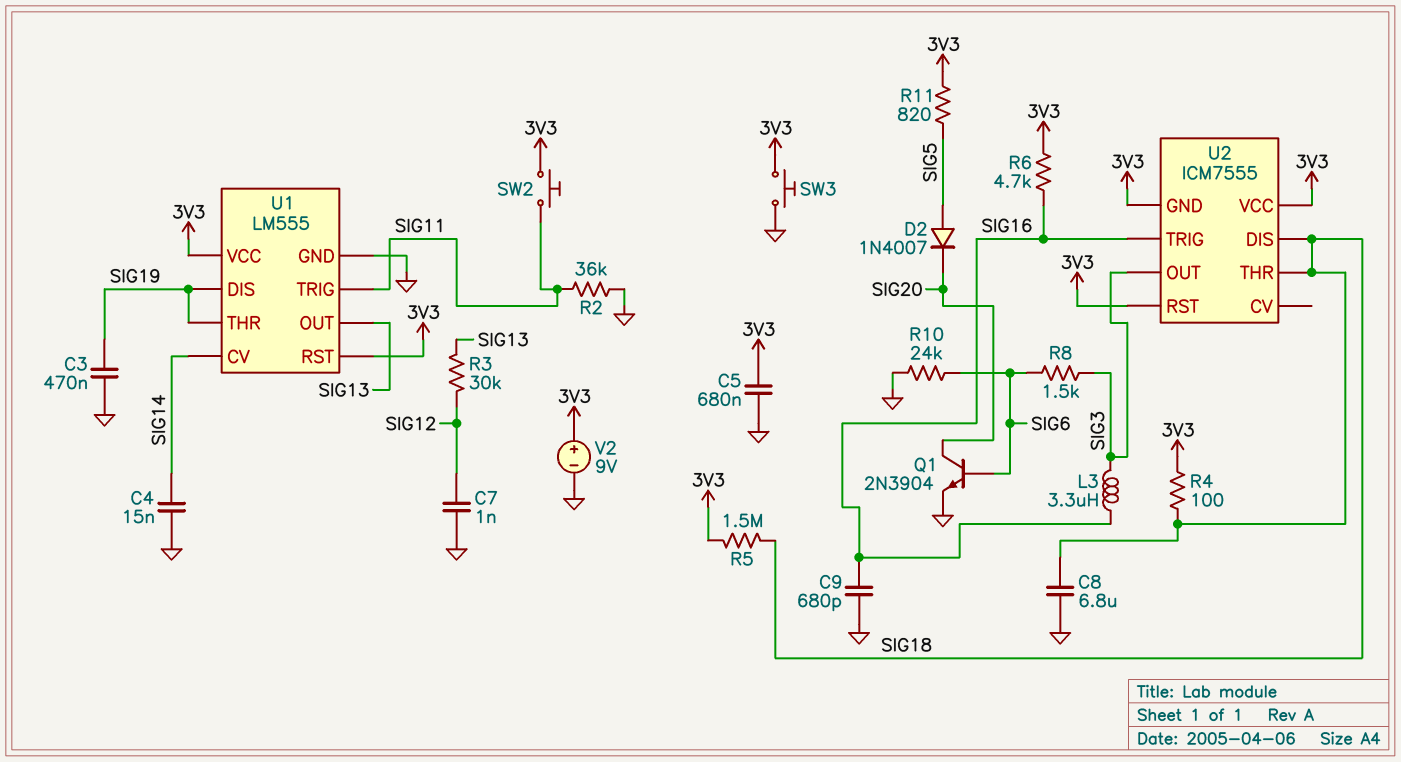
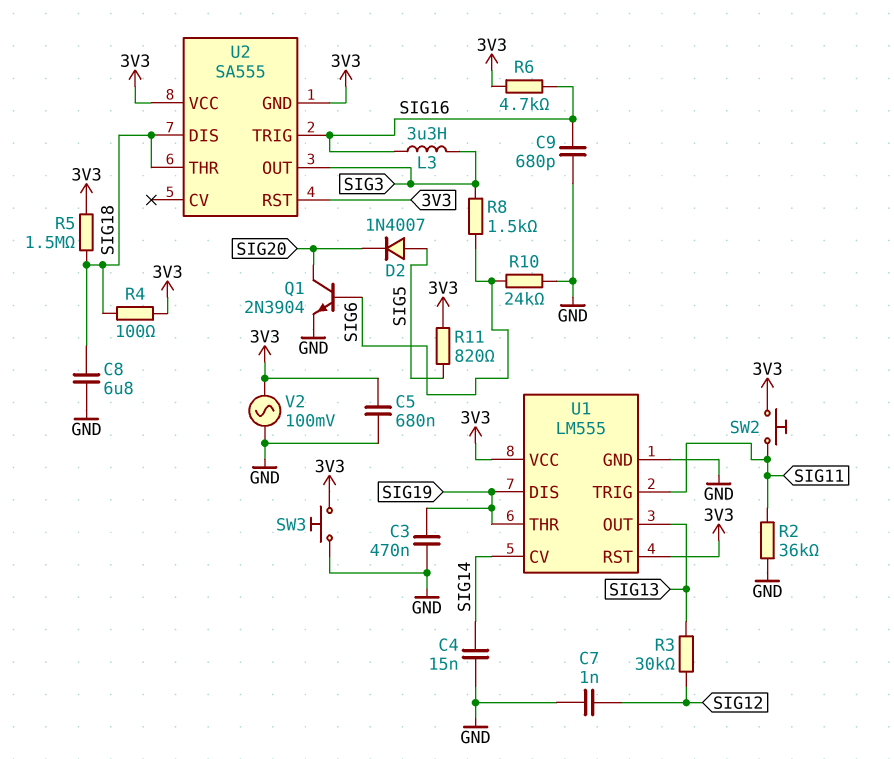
U2: ICM7555 -> SA555
V2: 9V (plus 3V3, minus GND) -> AC 100mV (3V3, GND)

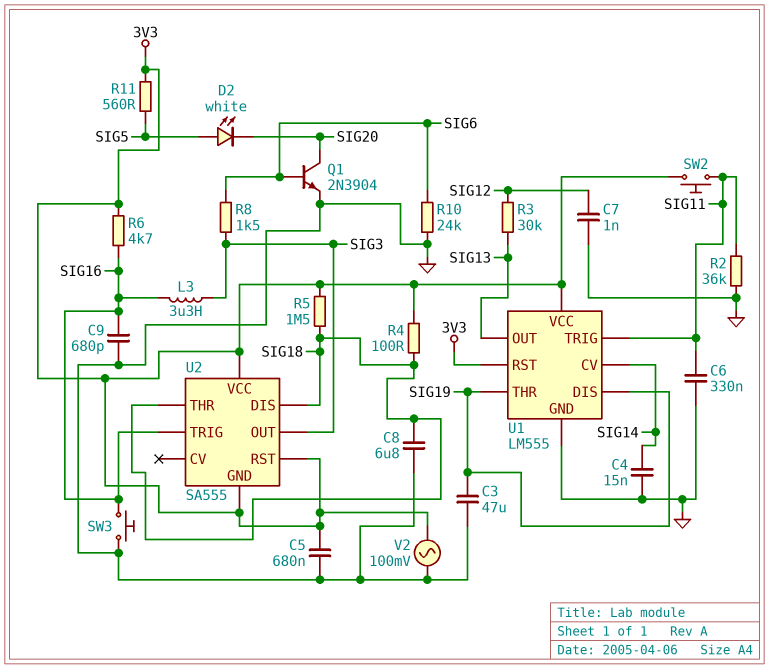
C3: 470nF (GND, SIG19) -> 47uF (GND, SIG19)
C6: none -> 330nF (GND, SIG11)
D2: diode 1N4007 (A SIG5, K SIG20) -> LED white (A SIG5, K SIG20)
R11: 820 (3V3, SIG5) -> 560 (3V3, SIG5)
SW3: button (3V3, GND) -> button (GND, SIG16)

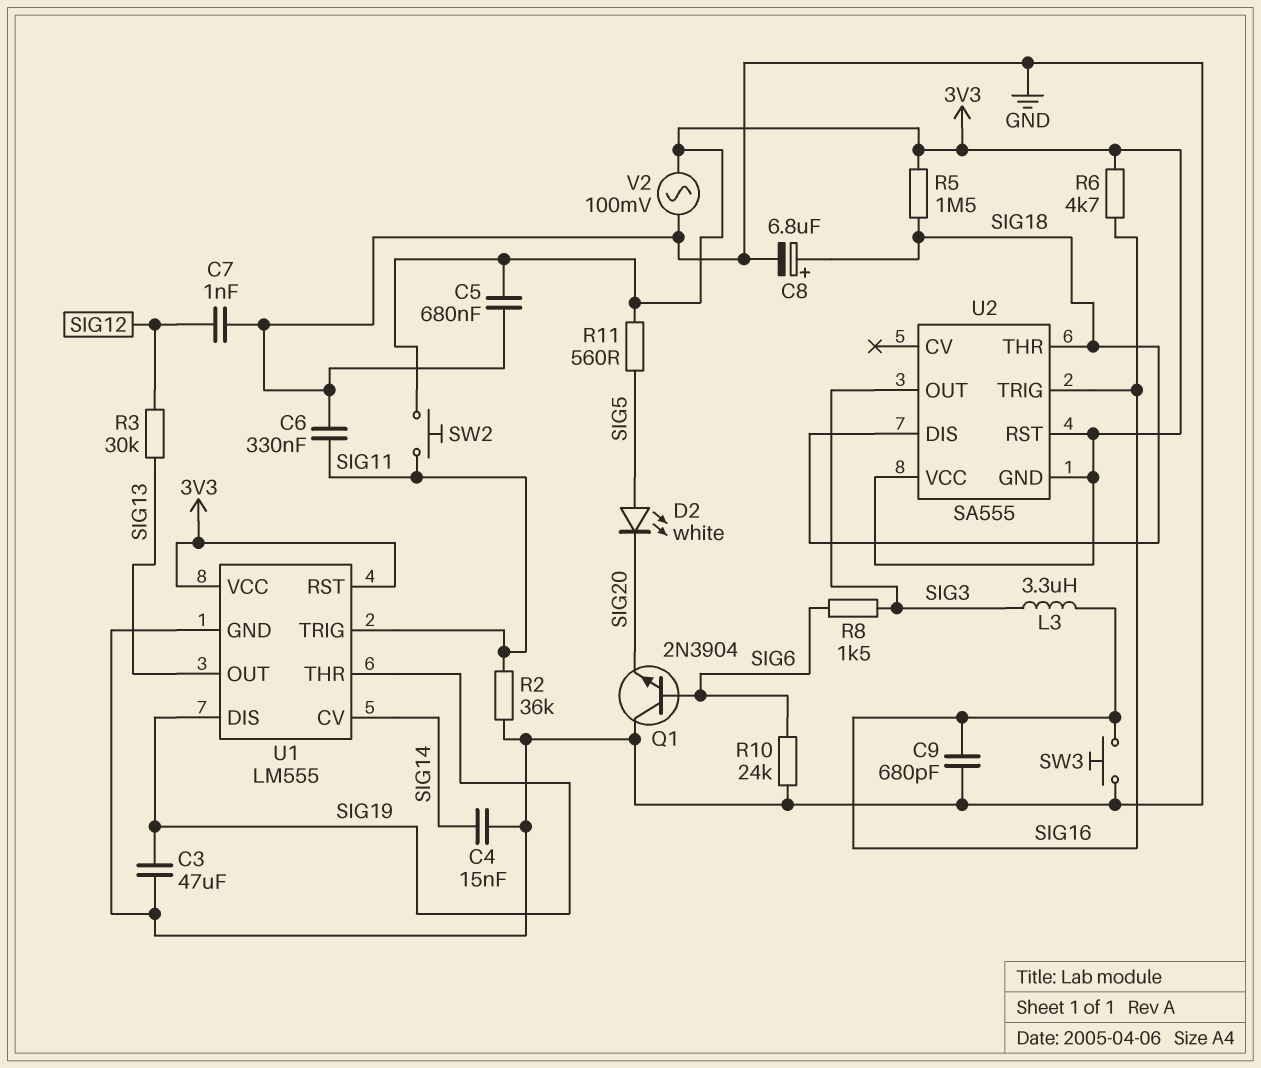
C8: 6.8uF (GND, SIG18) -> 6.8uF (plus SIG18, minus GND)
Q1: NPN 2N3904 (B SIG6, C SIG20, E GND) -> NPN 2N3904 (B SIG6, C GND, E SIG20)
R4: 100 (3V3, SIG18) -> none

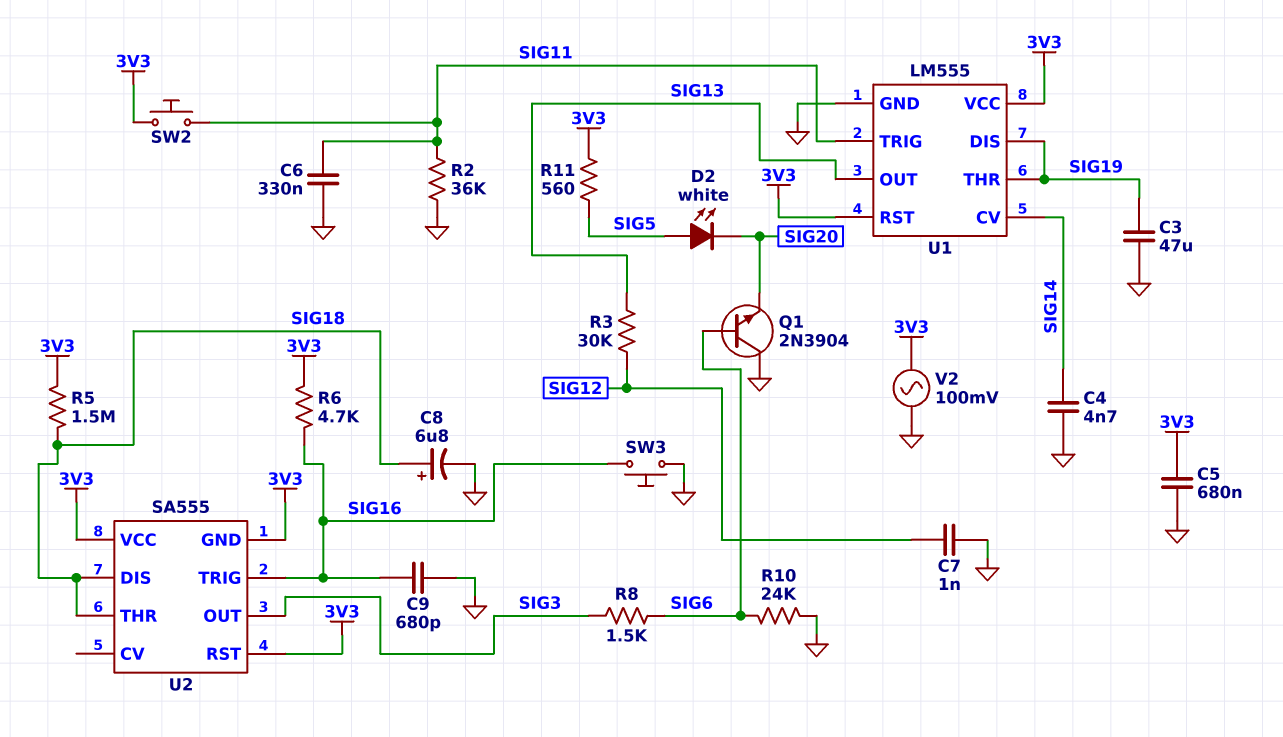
C4: 15nF (GND, SIG14) -> 4.7nF (GND, SIG14)
L3: 3.3uH (SIG3, SIG16) -> none

